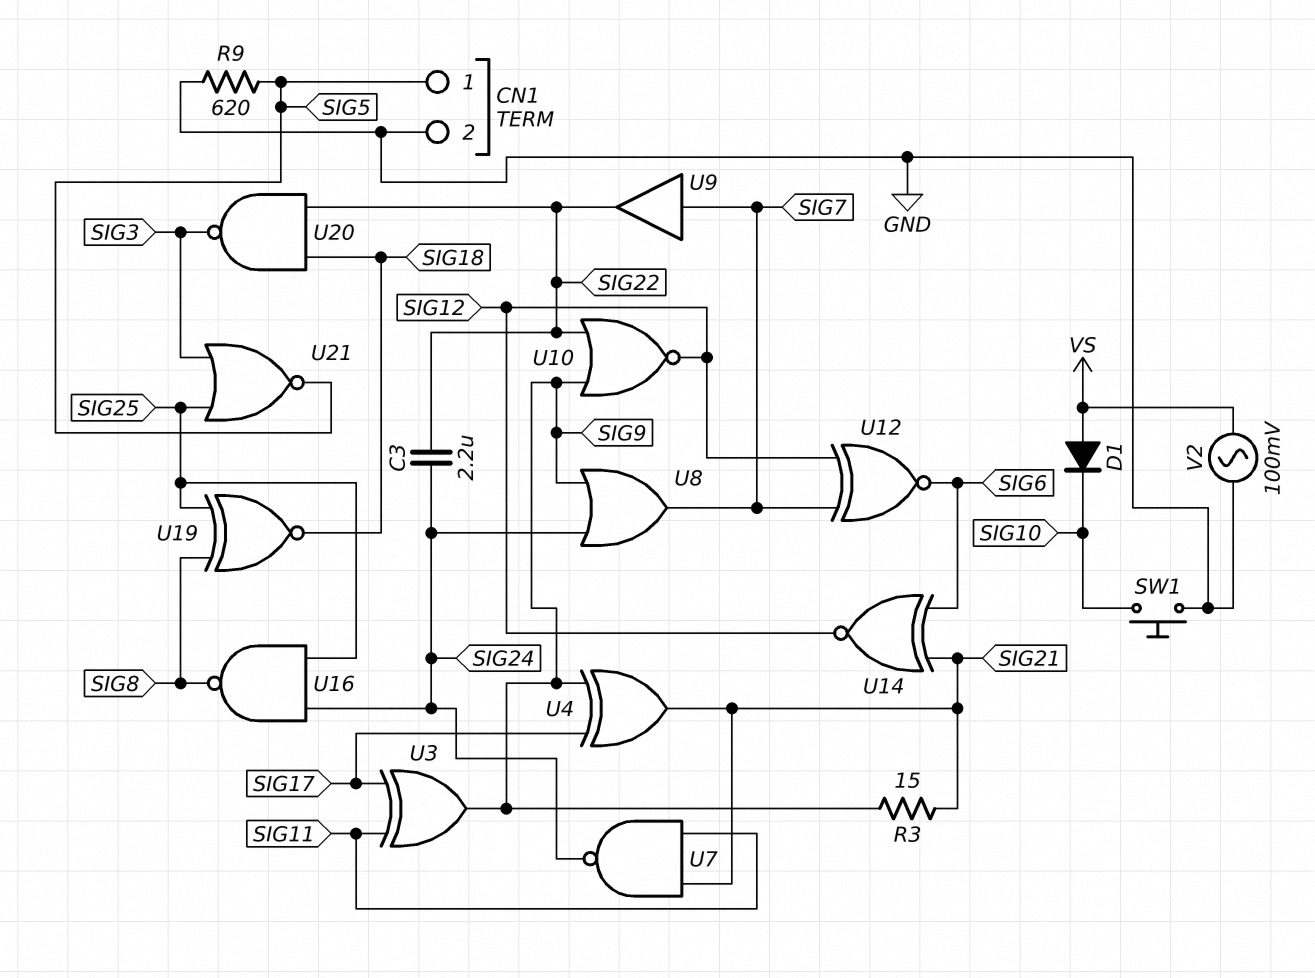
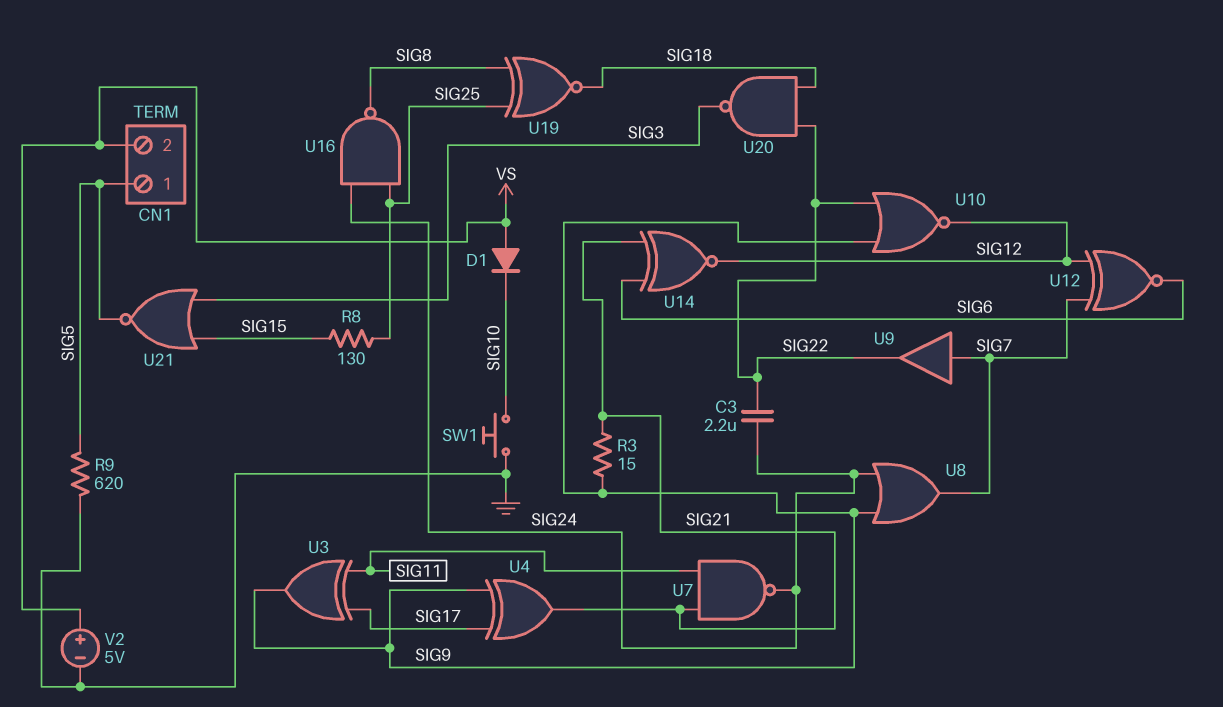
CN1 pin 2: GND -> VS
R8: none -> 130 (SIG15, SIG25)
U21: NOR (in SIG3, in SIG25, out SIG5) -> NOR (in SIG3, in SIG15, out SIG5)
V2: AC 100mV (GND, VS) -> 5V (plus VS, minus GND)

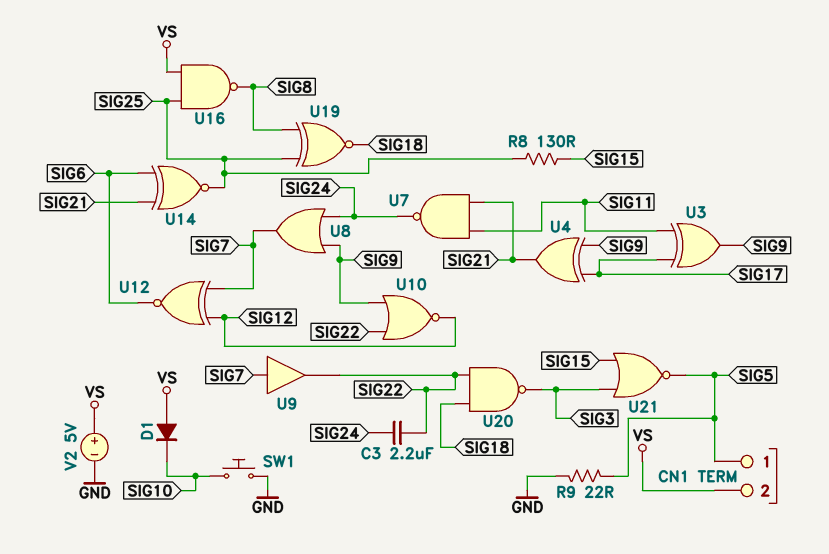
R3: 15 (SIG9, SIG21) -> none
R9: 620 (GND, SIG5) -> 22 (GND, SIG5)
U14: XNOR (in SIG6, in SIG21, out SIG12) -> XNOR (in SIG6, in SIG21, out SIG25)
U16: NAND (in SIG24, in SIG25, out SIG8) -> NAND (in SIG25, in VS, out SIG8)

